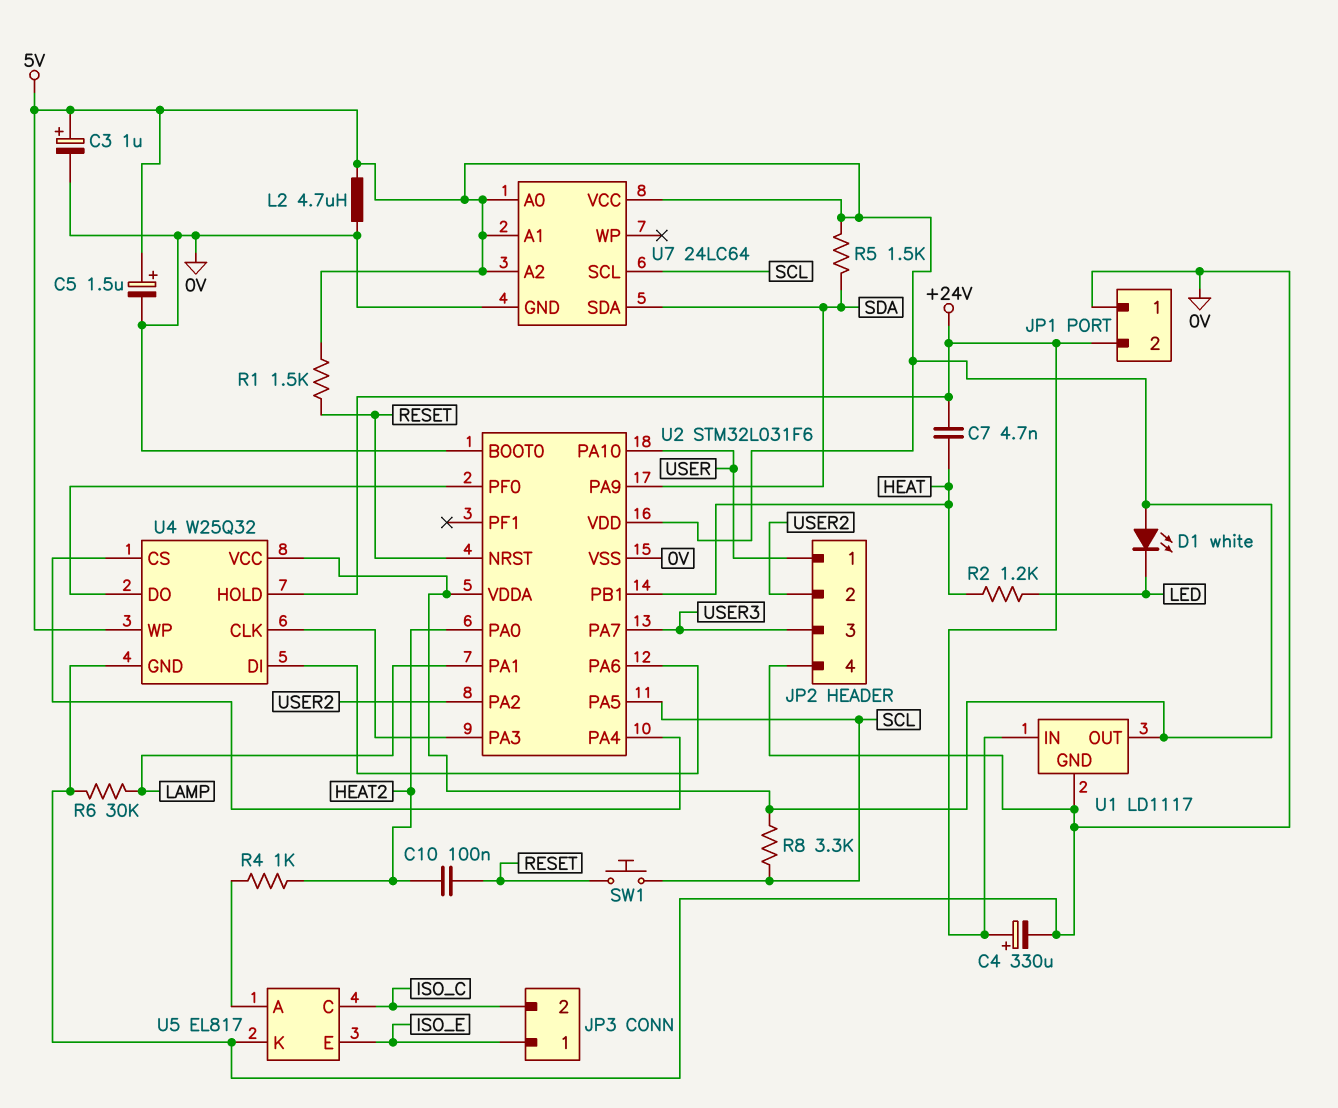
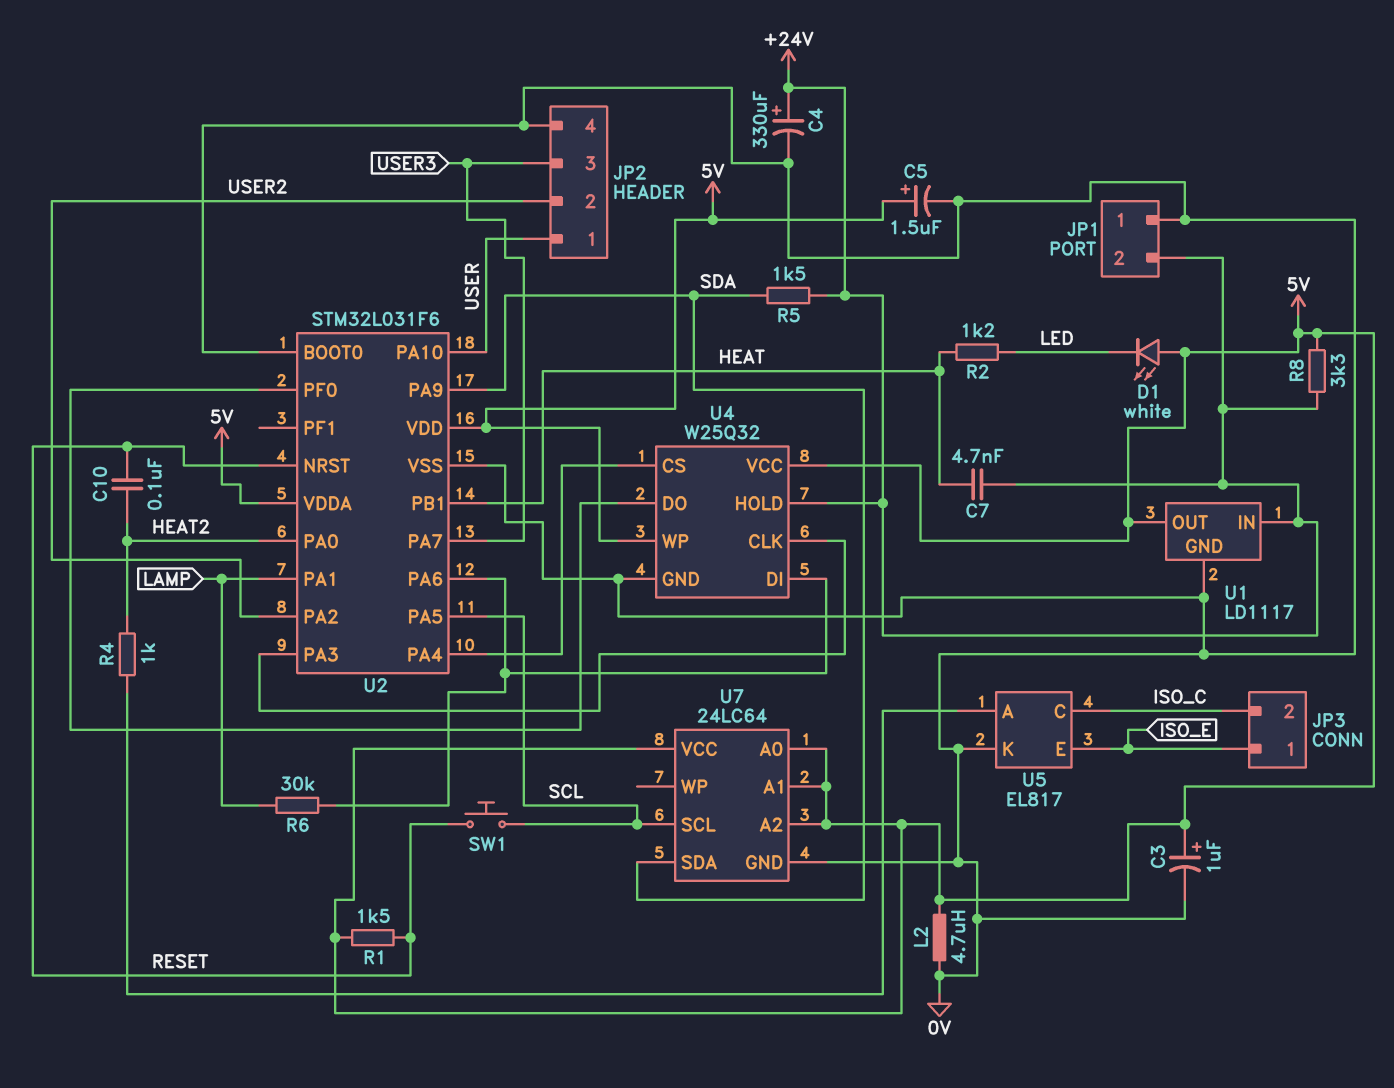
R5: 1.5k (5V, SDA) -> 1.5k (+24V, SDA)
R6: 30k (0V, LAMP) -> 30k (LAMP, U2/PA6)
R8: 3.3k (5V, SCL) -> 3.3k (+24V, 5V)

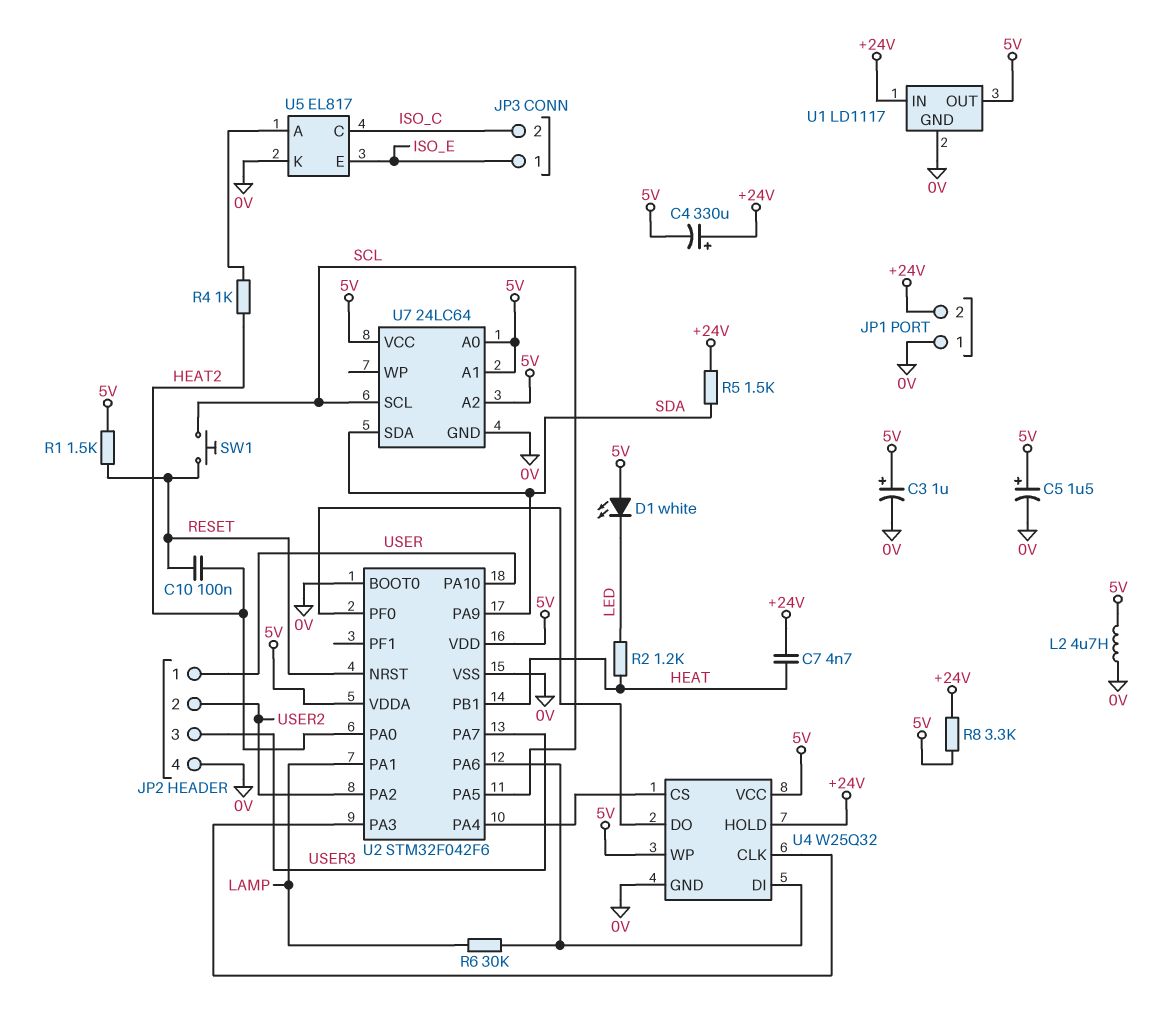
C4: 330uF (plus +24V, minus 0V) -> 330uF (plus +24V, minus 5V)
U2: STM32L031F6 -> STM32F042F6

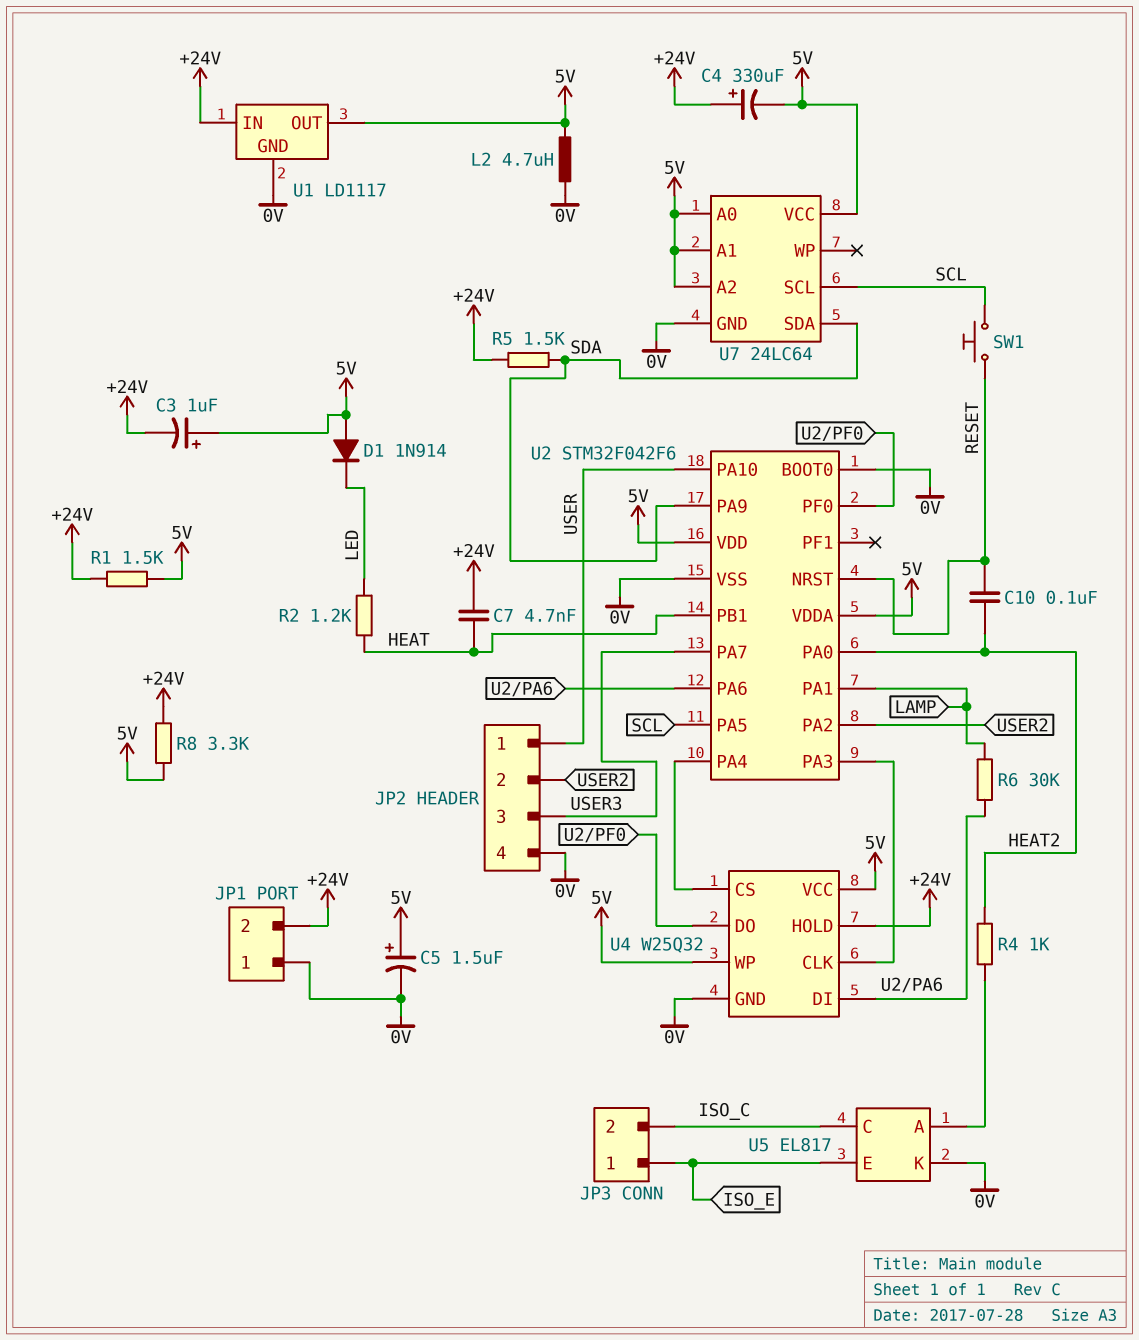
C3: 1uF (plus 5V, minus 0V) -> 1uF (plus 5V, minus +24V)
D1: LED white (A 5V, K LED) -> diode 1N914 (A 5V, K LED)
R1: 1.5k (5V, RESET) -> 1.5k (+24V, 5V)

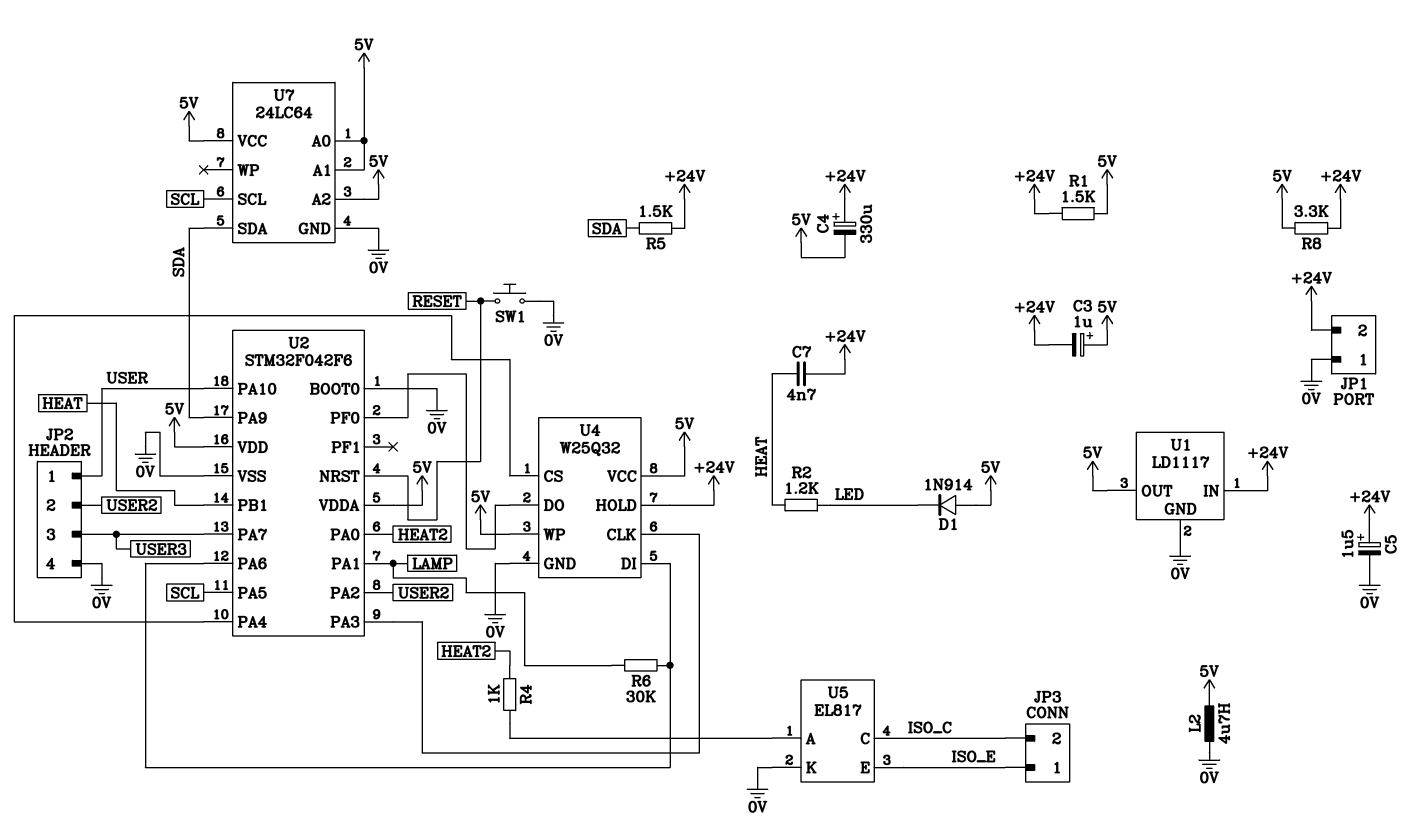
C5: 1.5uF (plus 5V, minus 0V) -> 1.5uF (plus +24V, minus 0V)
C10: 100nF (HEAT2, RESET) -> none
SW1: button (RESET, SCL) -> button (0V, RESET)

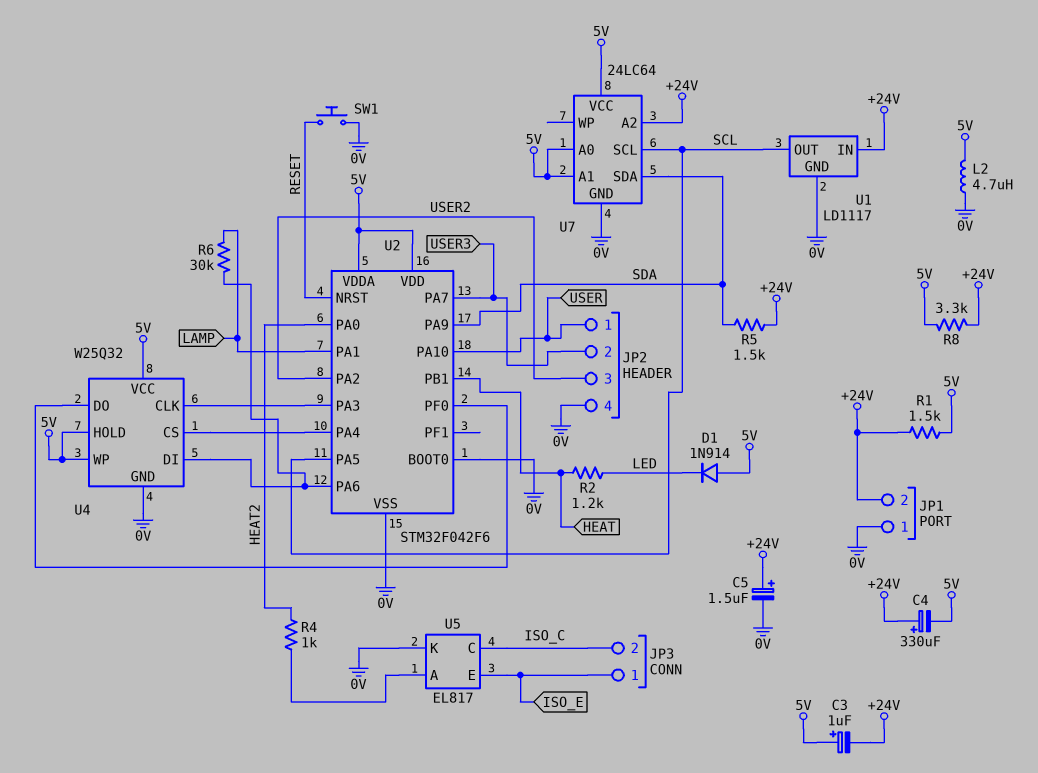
C7: 4.7nF (+24V, HEAT) -> none
JP2 pin 2: USER2 -> USER3
JP2 pin 3: USER3 -> USER2
U1 pin OUT: 5V -> SCL
U4 pin HOLD: +24V -> 5V
U7 pin A2: 5V -> +24V

